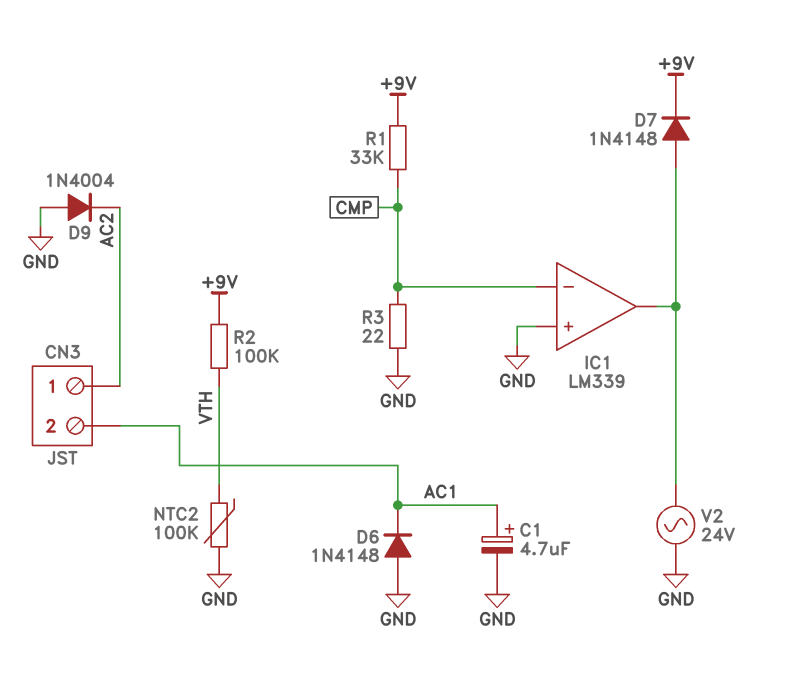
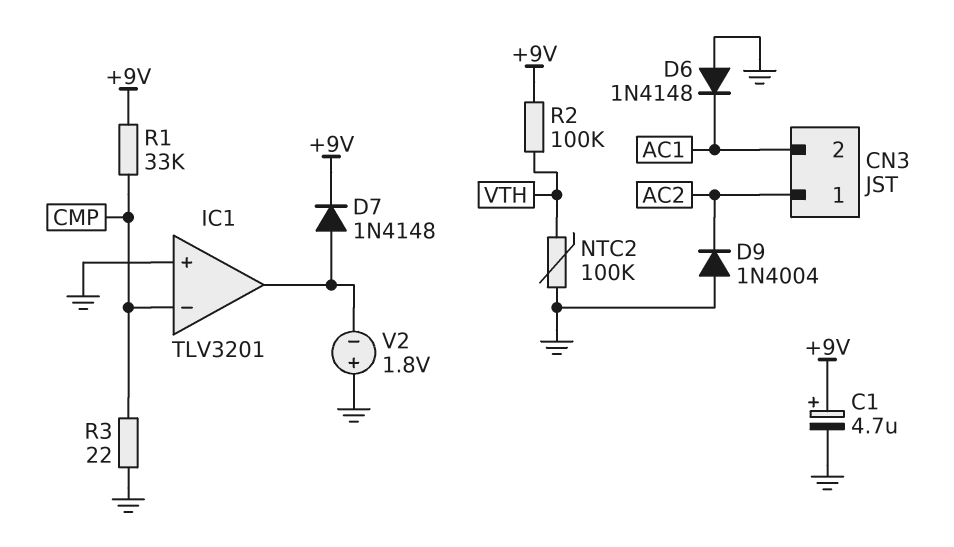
C1: 4.7uF (plus AC1, minus GND) -> 4.7uF (plus +9V, minus GND)
IC1: LM339 -> TLV3201
V2: AC 24V (GND, IC1/out) -> 1.8V (plus GND, minus IC1/out)

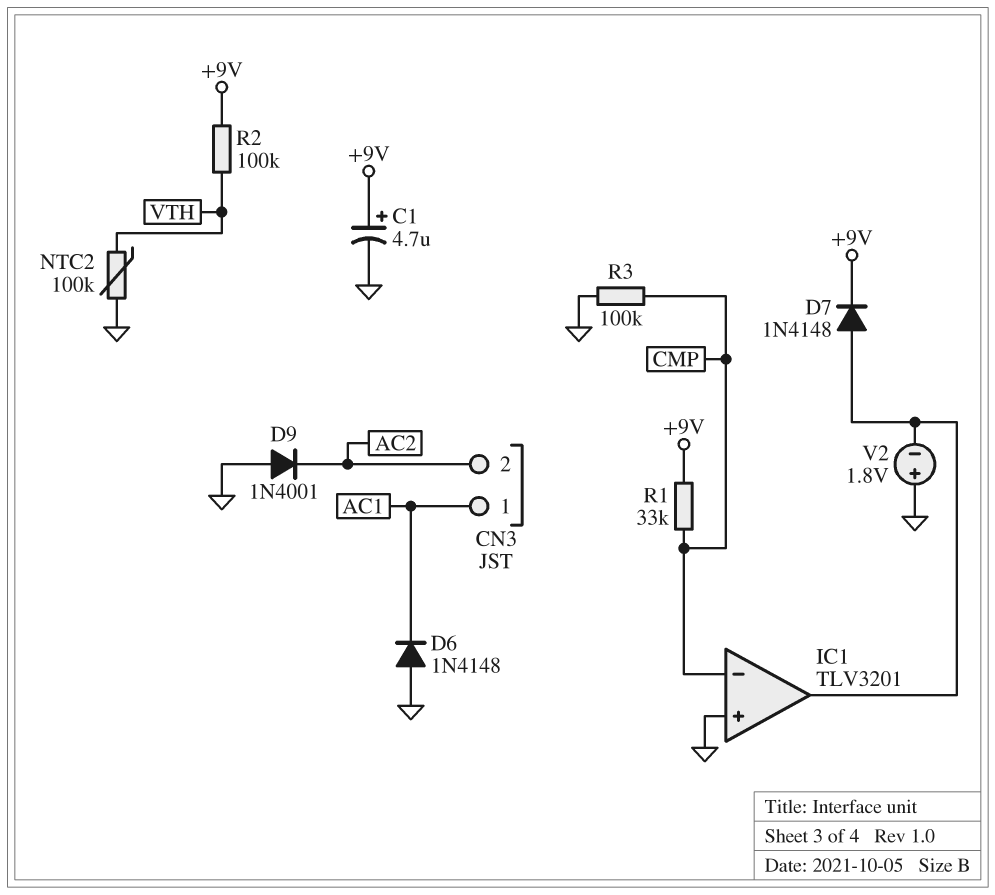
CN3 pin 1: AC2 -> AC1
CN3 pin 2: AC1 -> AC2
D9: diode 1N4004 (A GND, K AC2) -> diode 1N4001 (A GND, K AC2)
R3: 22 (CMP, GND) -> 100k (CMP, GND)

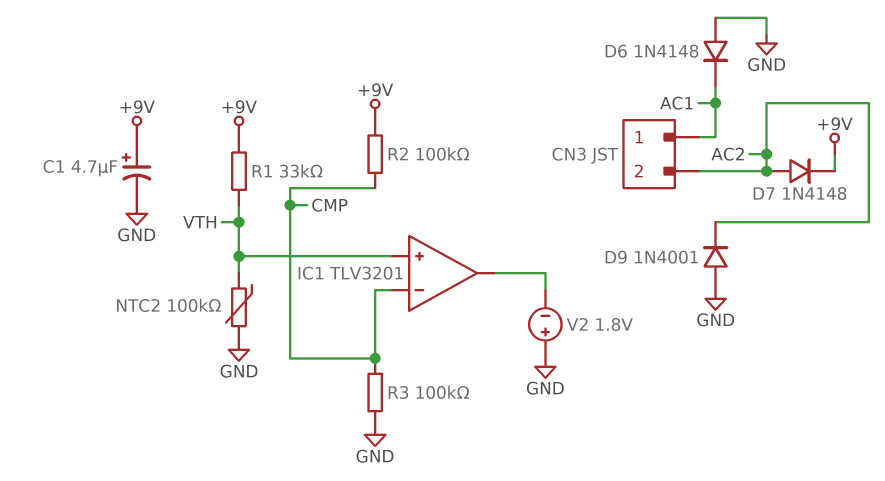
D7: diode 1N4148 (A IC1/out, K +9V) -> diode 1N4148 (A AC2, K +9V)
IC1 pin in+: GND -> VTH
R1: 33k (+9V, CMP) -> 33k (+9V, VTH)
R2: 100k (+9V, VTH) -> 100k (+9V, CMP)

